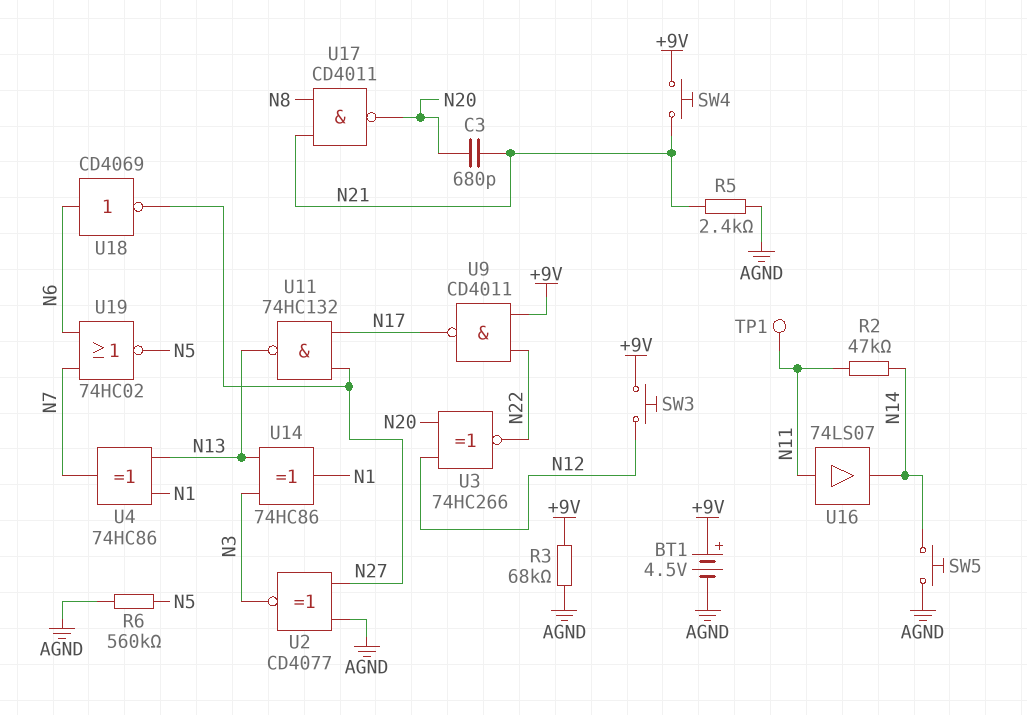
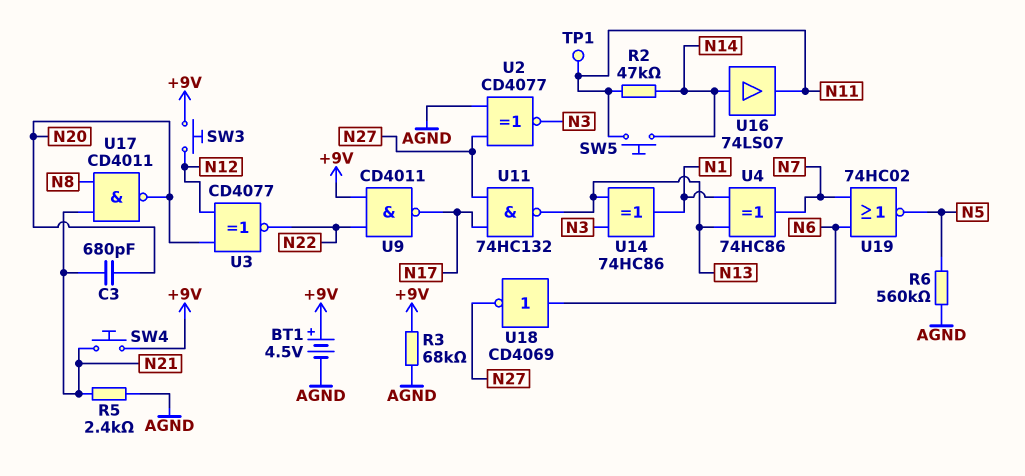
SW5: button (AGND, N14) -> button (N11, N14)
U3: XNOR 74HC266 (in N12, in N20, out N22) -> XNOR CD4077 (in N12, in N20, out N22)
U16: buffer 74LS07 (in N11, out N14) -> buffer 74LS07 (in N14, out N11)

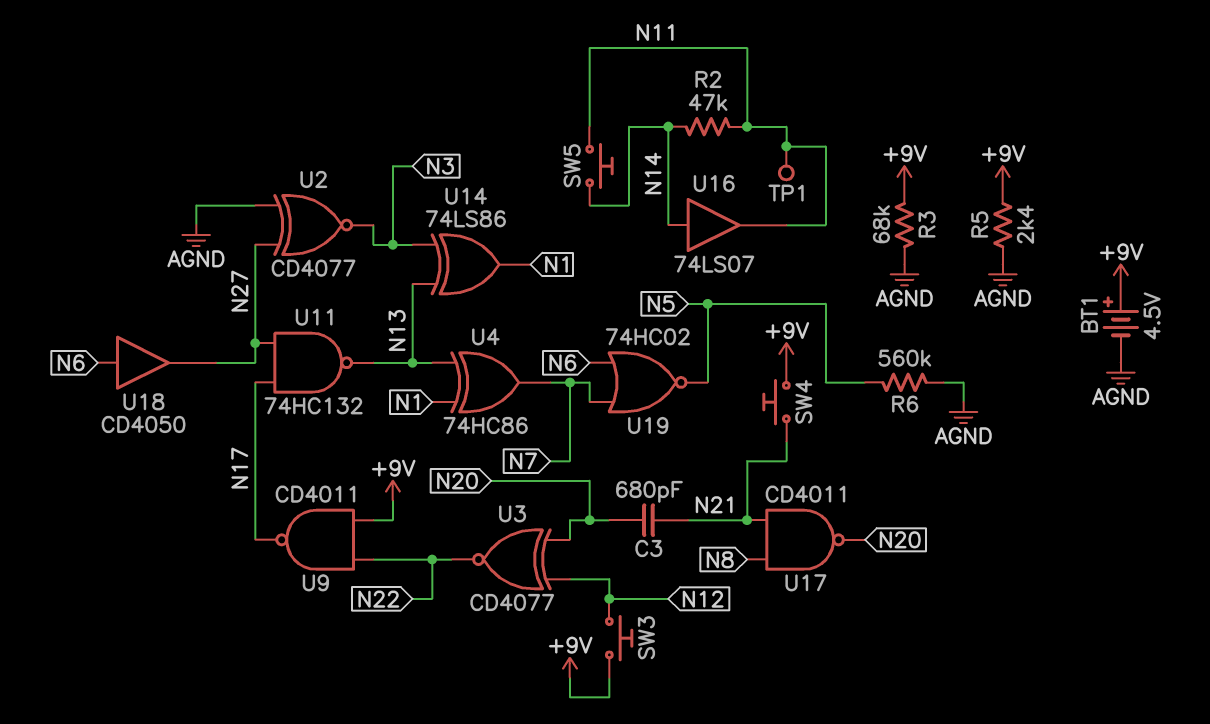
R5: 2.4k (AGND, N21) -> 2.4k (+9V, AGND)
U14: XOR 74HC86 (in N3, in N13, out N1) -> XOR 74LS86 (in N3, in N13, out N1)
U18: NOT CD4069 (in N6, out N27) -> buffer CD4050 (in N6, out N27)

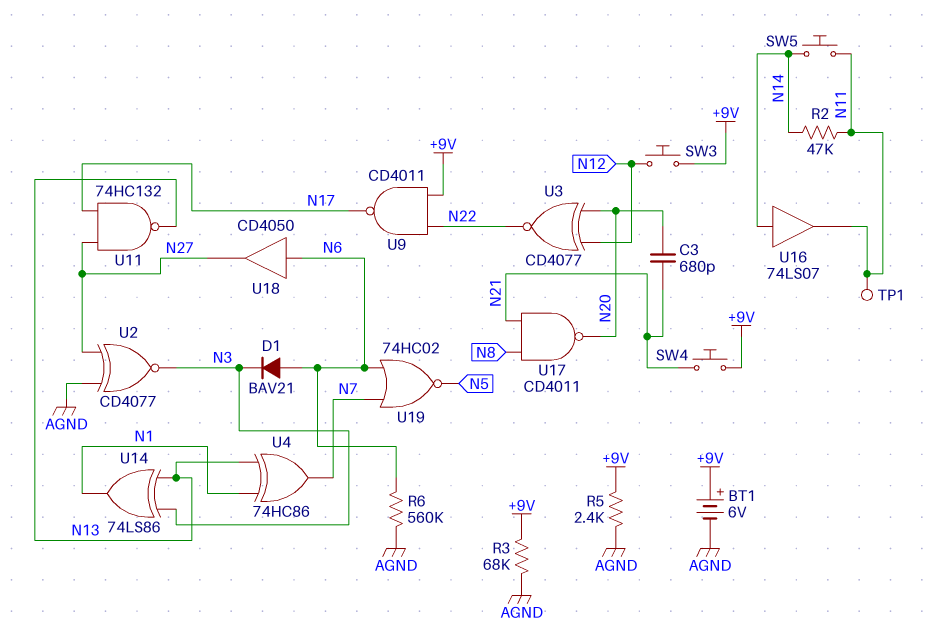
BT1: 4.5V (plus +9V, minus AGND) -> 6V (plus +9V, minus AGND)
D1: none -> diode BAV21 (A N6, K N3)
R6: 560k (AGND, N5) -> 560k (AGND, N6)

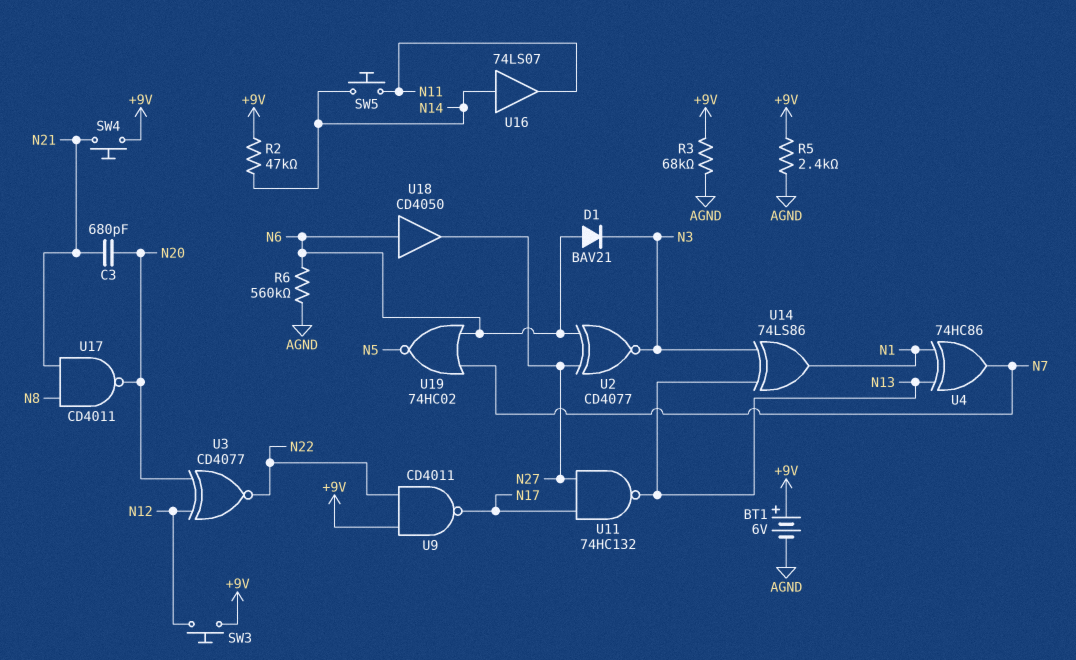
R2: 47k (N11, N14) -> 47k (+9V, N14)
TP1: test point (N11) -> none
U2: XNOR CD4077 (in AGND, in N27, out N3) -> XNOR CD4077 (in N6, in N27, out N3)

